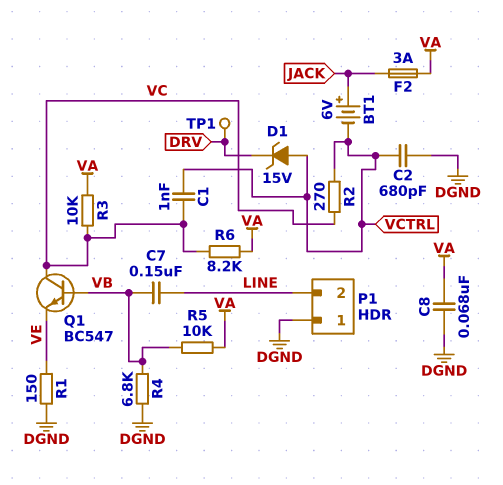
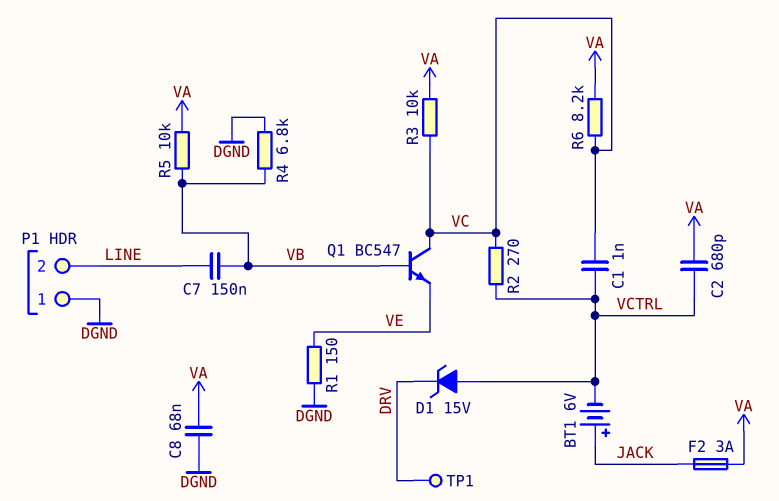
C2: 680pF (DGND, VCTRL) -> 680pF (VA, VCTRL)

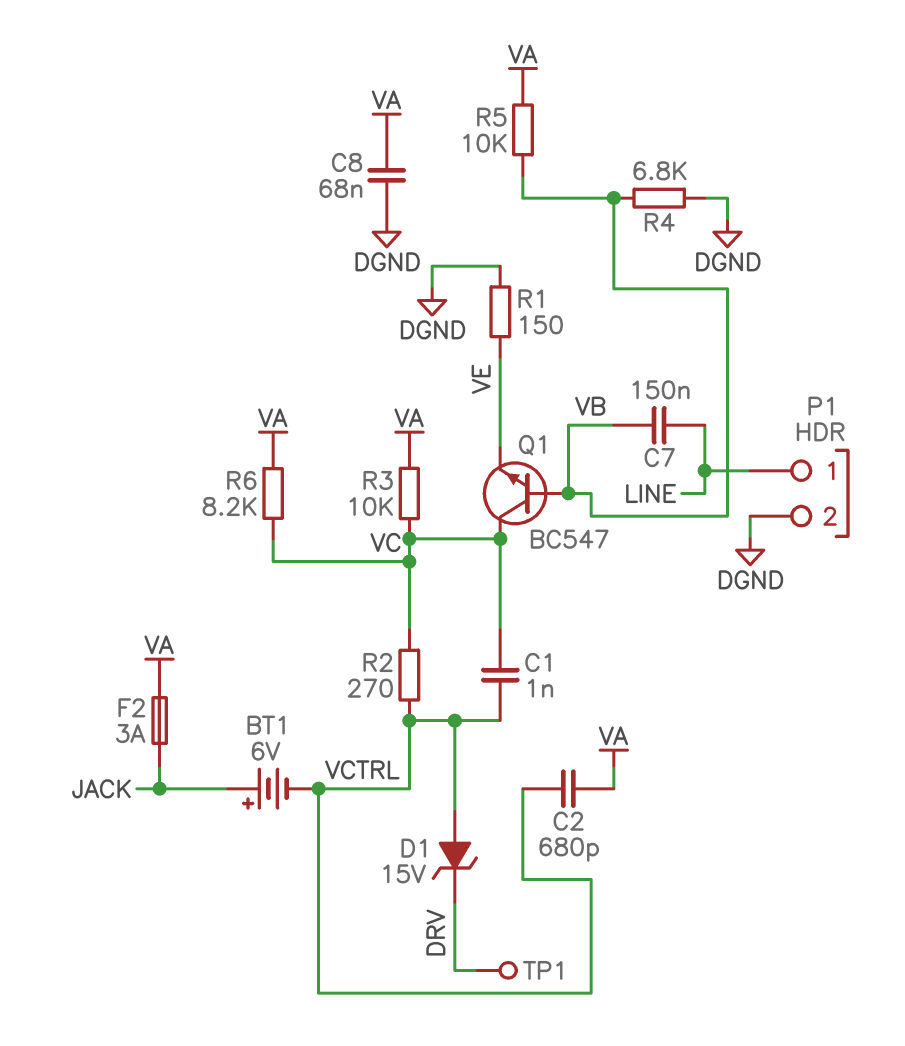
P1 pin 1: DGND -> LINE
P1 pin 2: LINE -> DGND

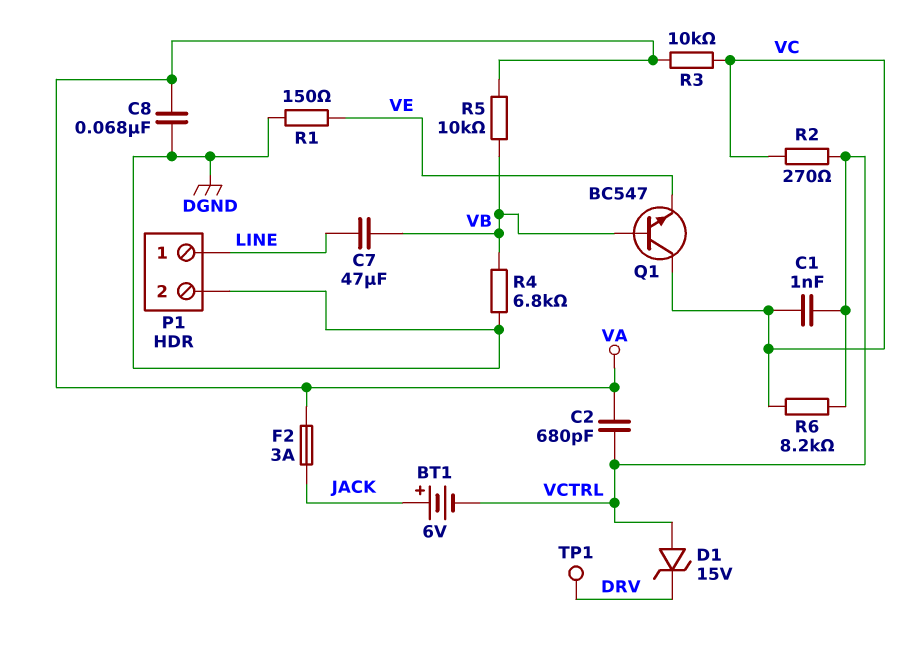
C7: 150nF (LINE, VB) -> 47uF (LINE, VB)
R6: 8.2k (VA, VC) -> 8.2k (VC, VCTRL)

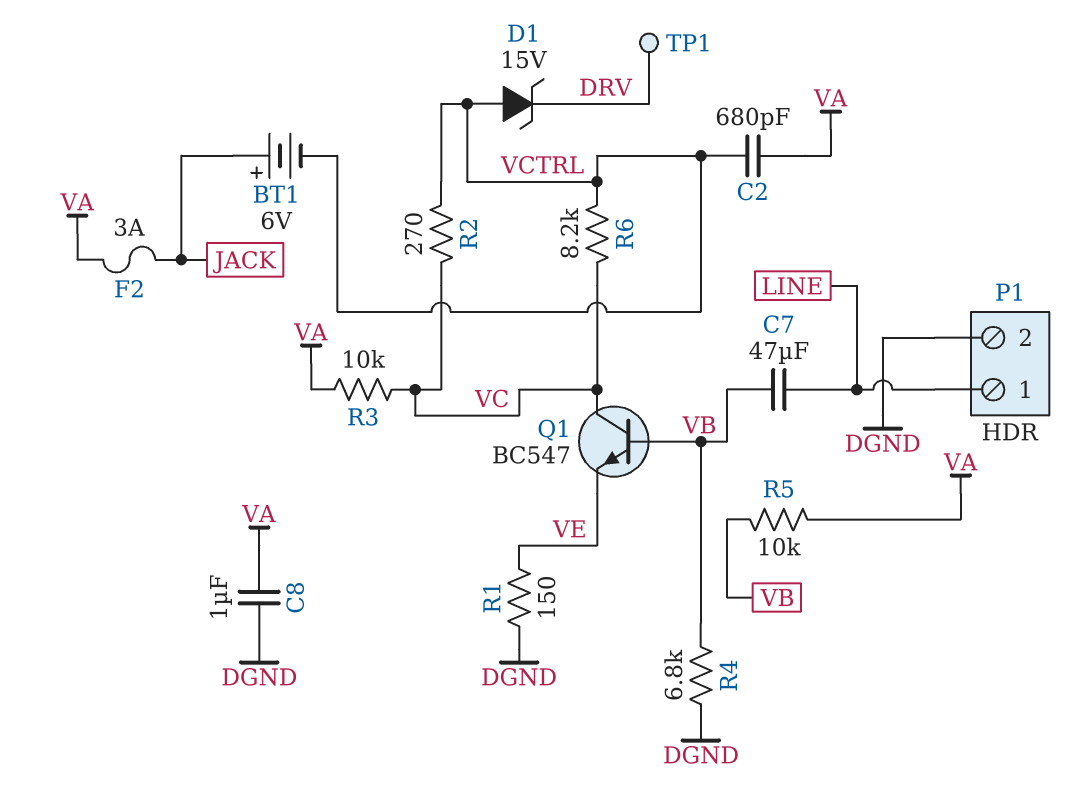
C1: 1nF (VC, VCTRL) -> none
C8: 68nF (DGND, VA) -> 1uF (DGND, VA)

